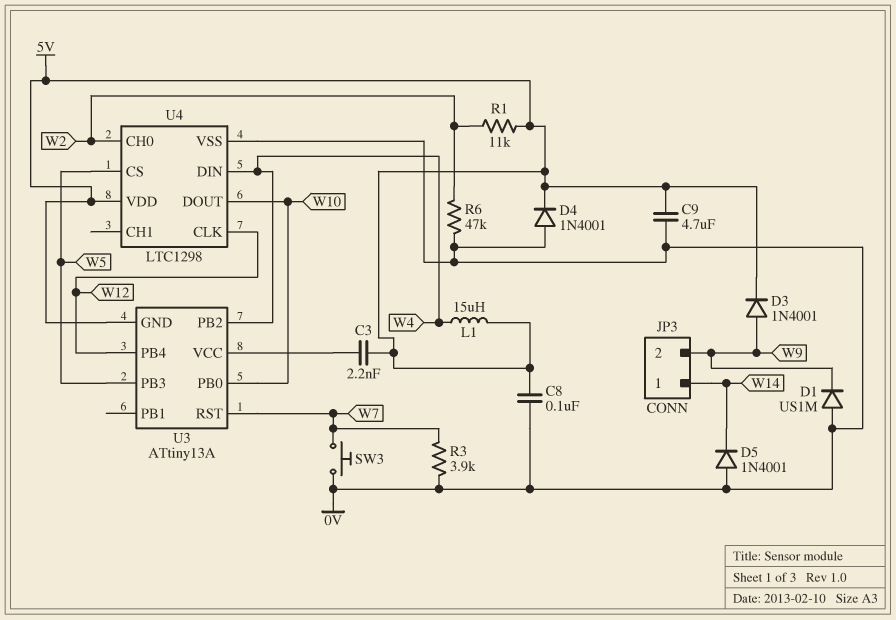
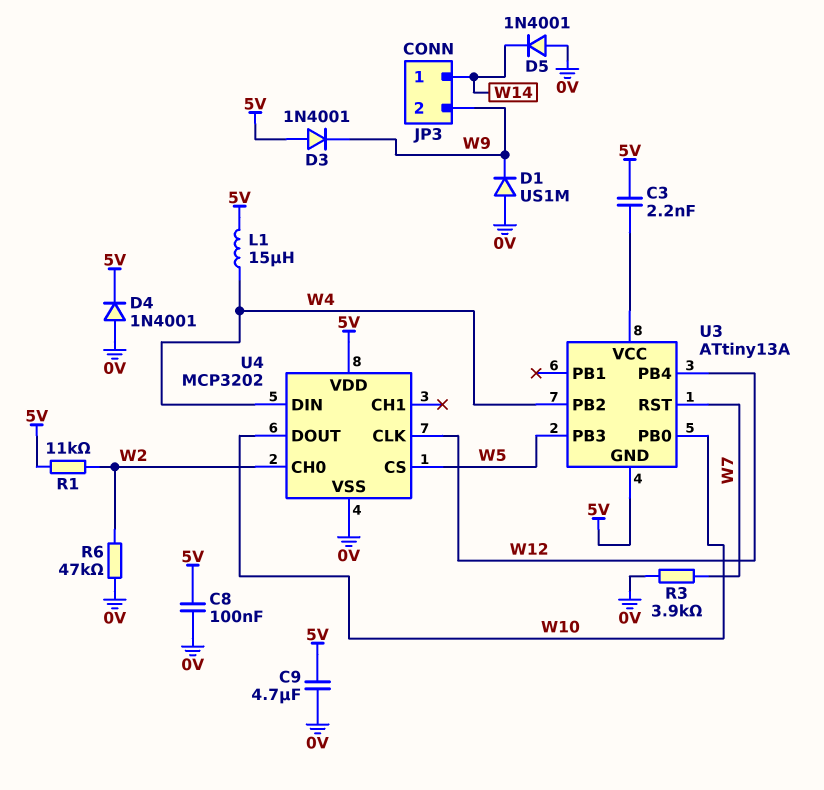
D3: diode 1N4001 (A W9, K 5V) -> diode 1N4001 (A 5V, K W9)
SW3: button (0V, W7) -> none
U4: LTC1298 -> MCP3202

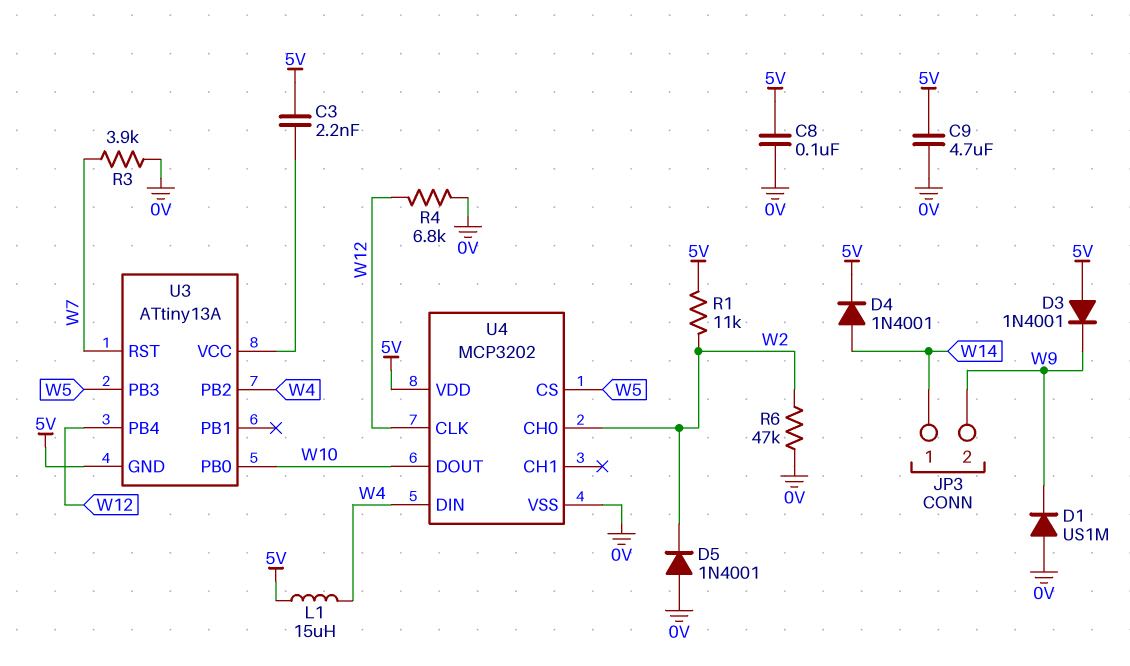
D4: diode 1N4001 (A 0V, K 5V) -> diode 1N4001 (A W14, K 5V)
D5: diode 1N4001 (A 0V, K W14) -> diode 1N4001 (A 0V, K W2)
R4: none -> 6.8k (0V, W12)

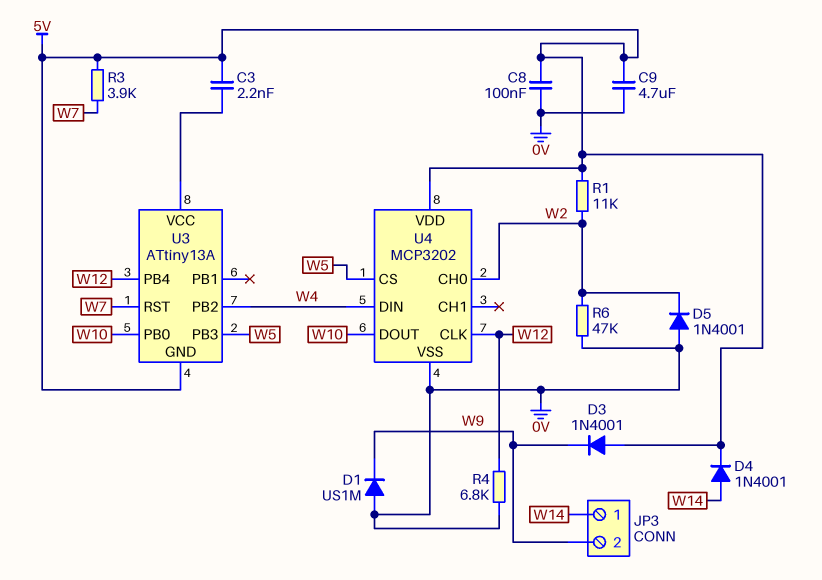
L1: 15uH (5V, W4) -> none
R3: 3.9k (0V, W7) -> 3.9k (5V, W7)

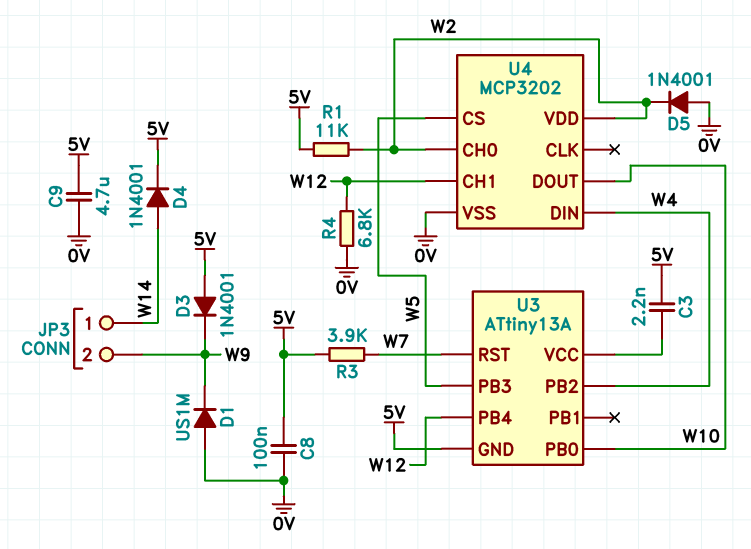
R6: 47k (0V, W2) -> none
U4 pin CH1: none -> W12
U4 pin CLK: W12 -> none
U4 pin VDD: 5V -> W2

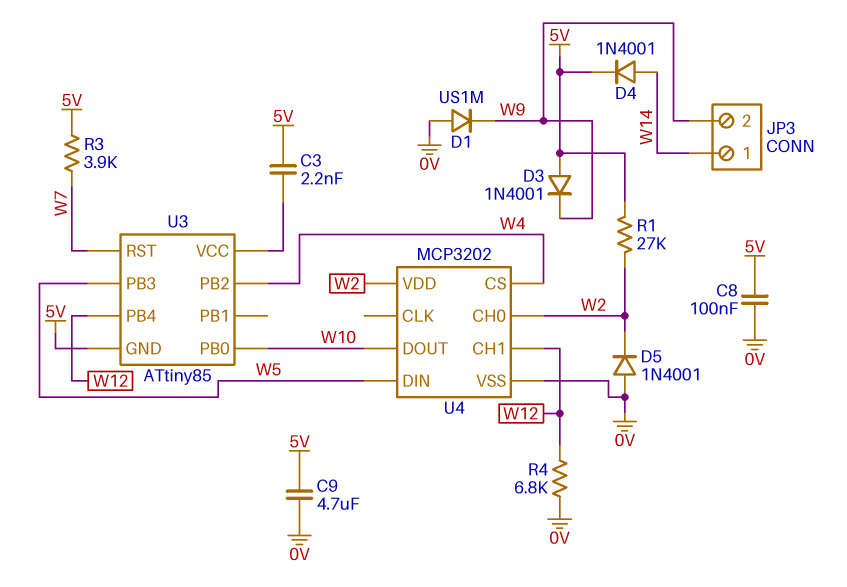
R1: 11k (5V, W2) -> 27k (5V, W2)
U3: ATtiny13A -> ATtiny85
U4 pin CS: W5 -> W4
U4 pin DIN: W4 -> W5

